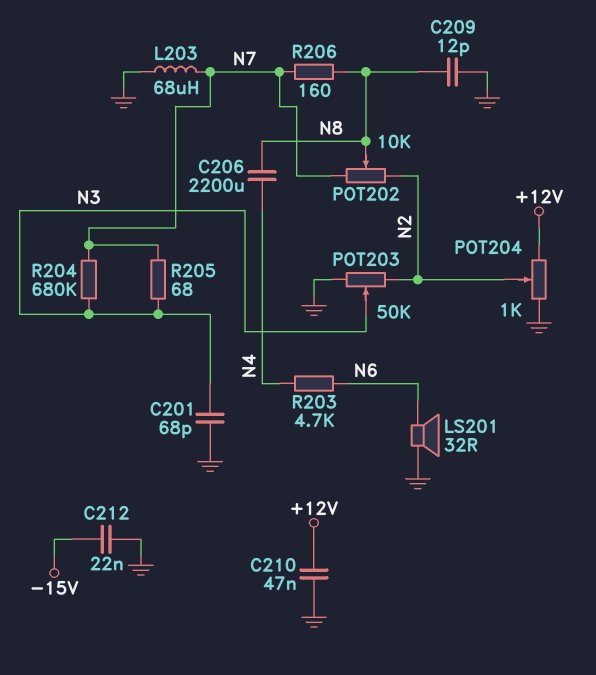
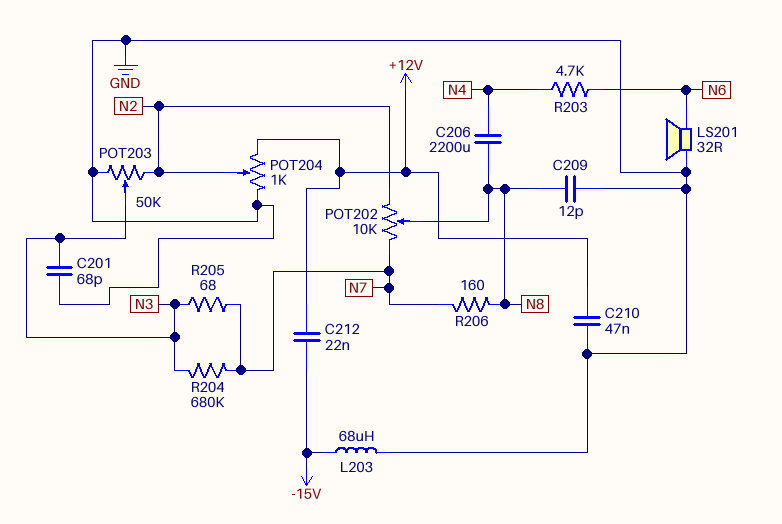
C212: 22nF (-15V, GND) -> 22nF (+12V, -15V)
L203: 68uH (GND, N7) -> 68uH (-15V, GND)

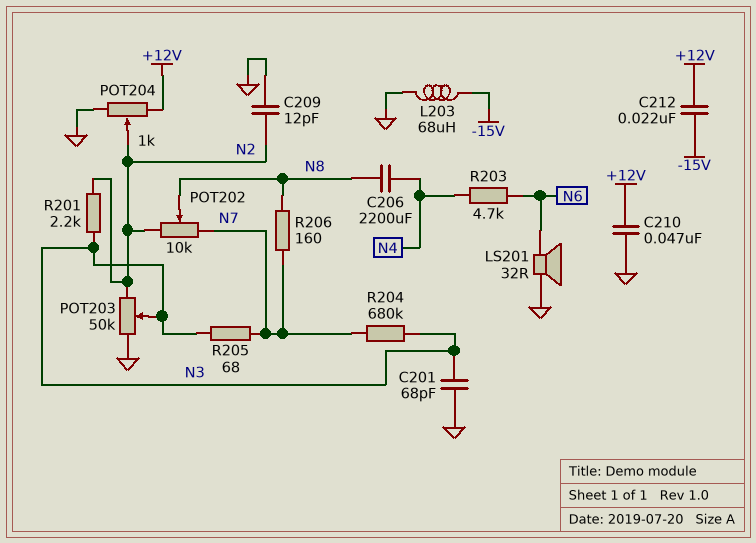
C209: 12pF (GND, N8) -> 12pF (GND, N2)
R201: none -> 2.2k (N2, N3)

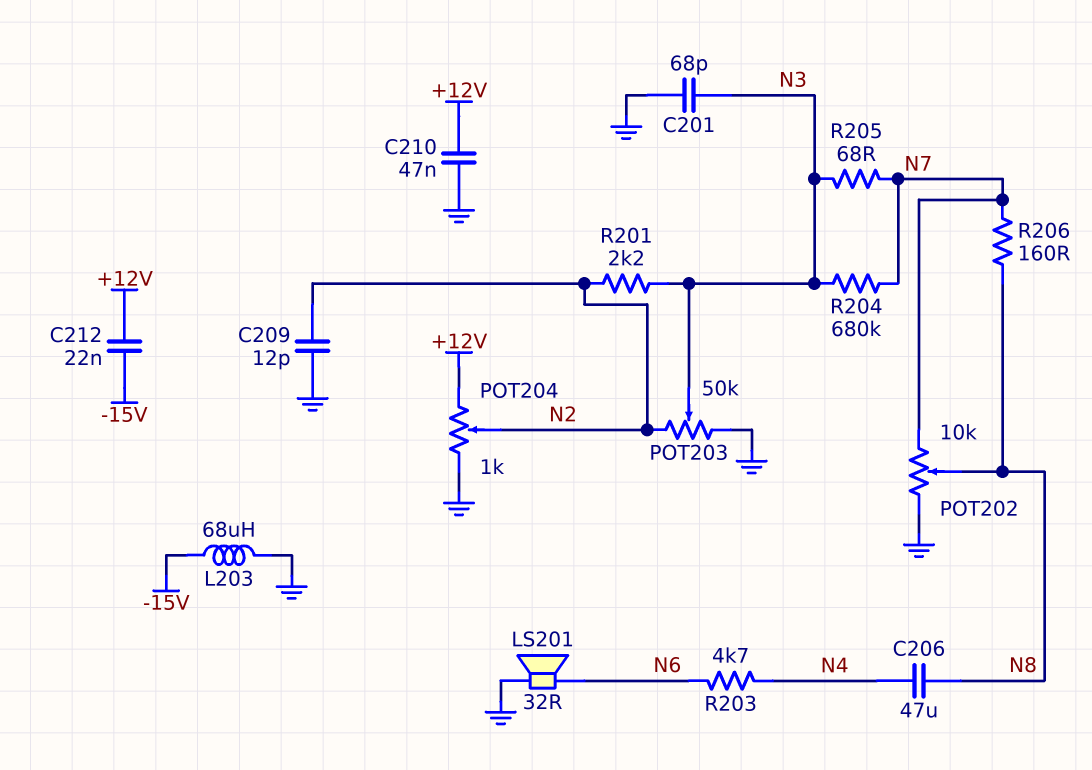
C206: 2200uF (N4, N8) -> 47uF (N4, N8)
POT202: 10k (N2, N7, wiper N8) -> 10k (GND, N7, wiper N8)

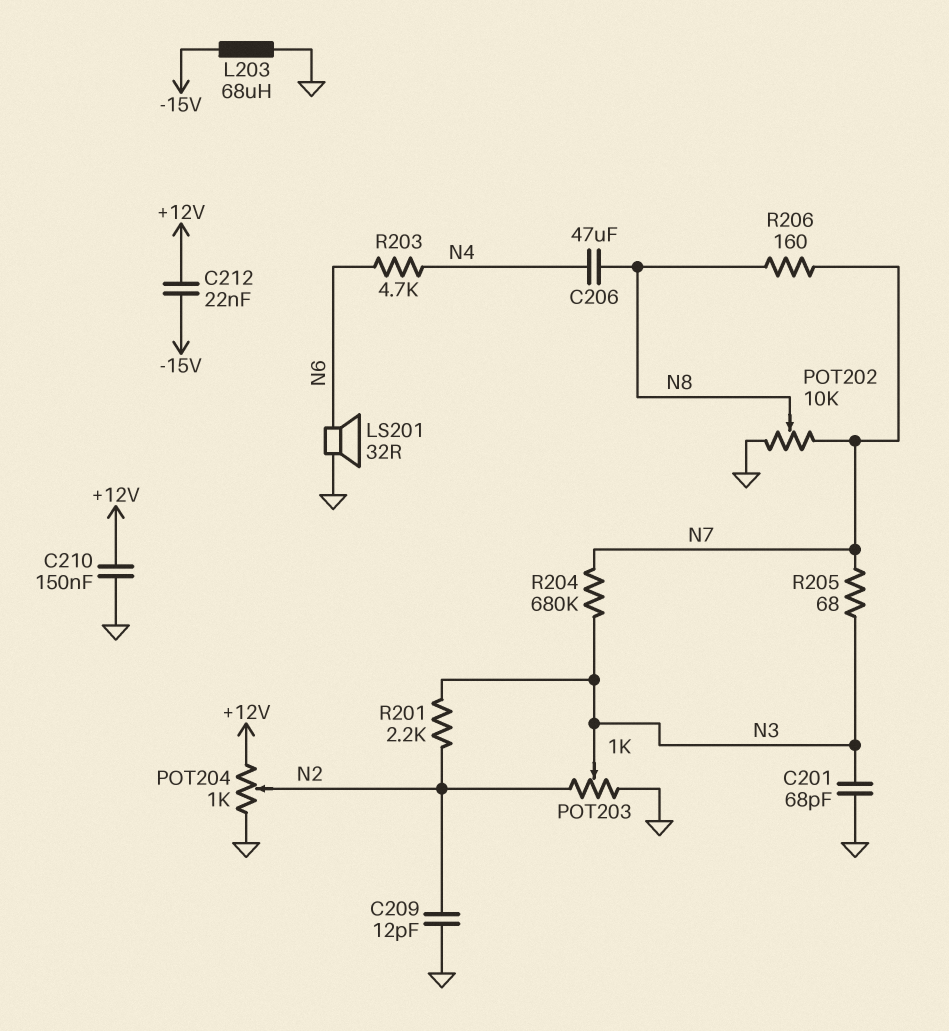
C210: 47nF (+12V, GND) -> 150nF (+12V, GND)
POT203: 50k (GND, N2, wiper N3) -> 1k (GND, N2, wiper N3)

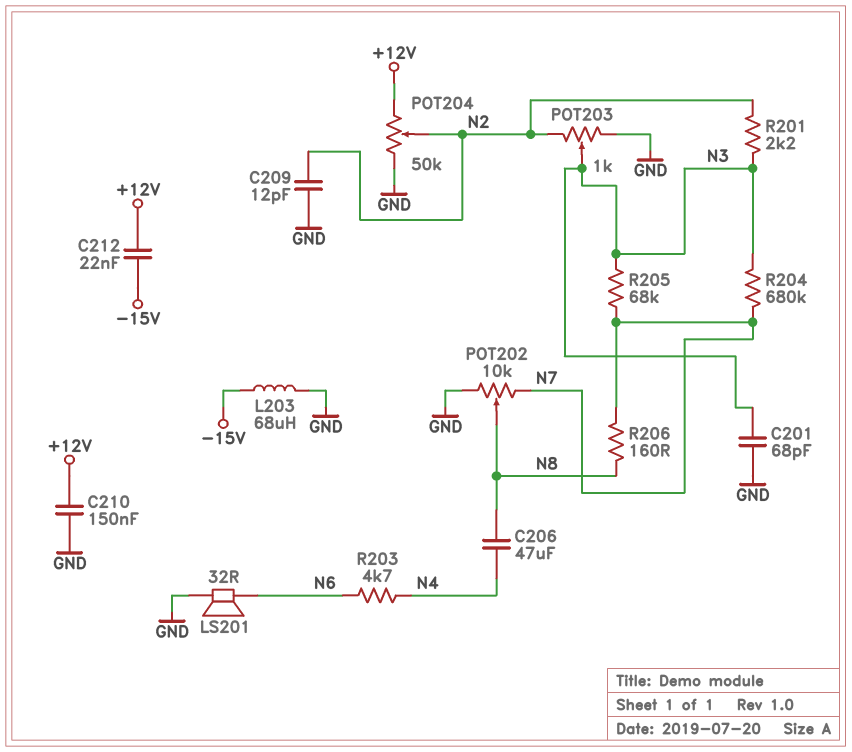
POT204: 1k (+12V, GND, wiper N2) -> 50k (+12V, GND, wiper N2)
R205: 68 (N3, N7) -> 68k (N3, N7)

